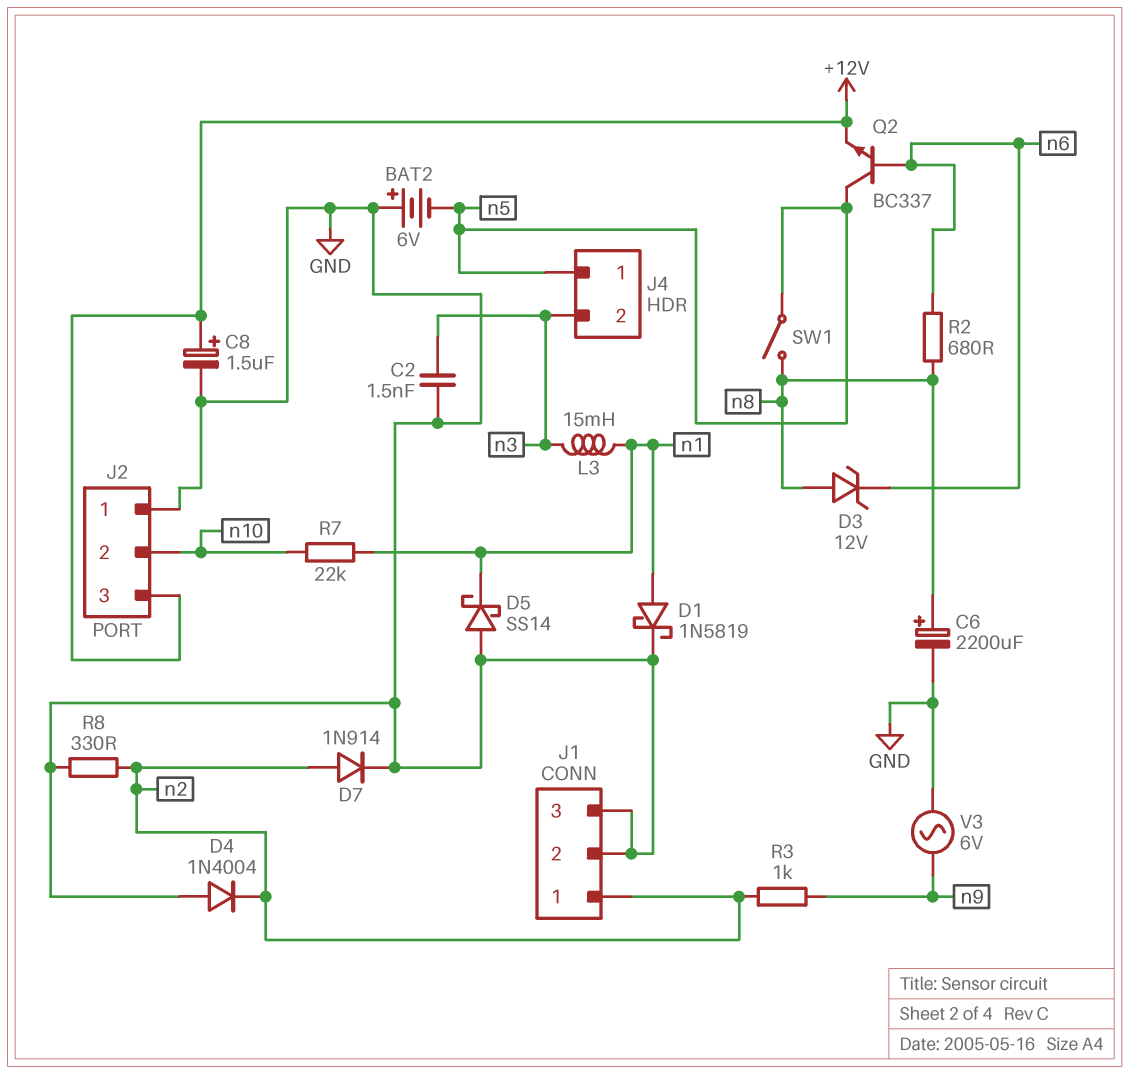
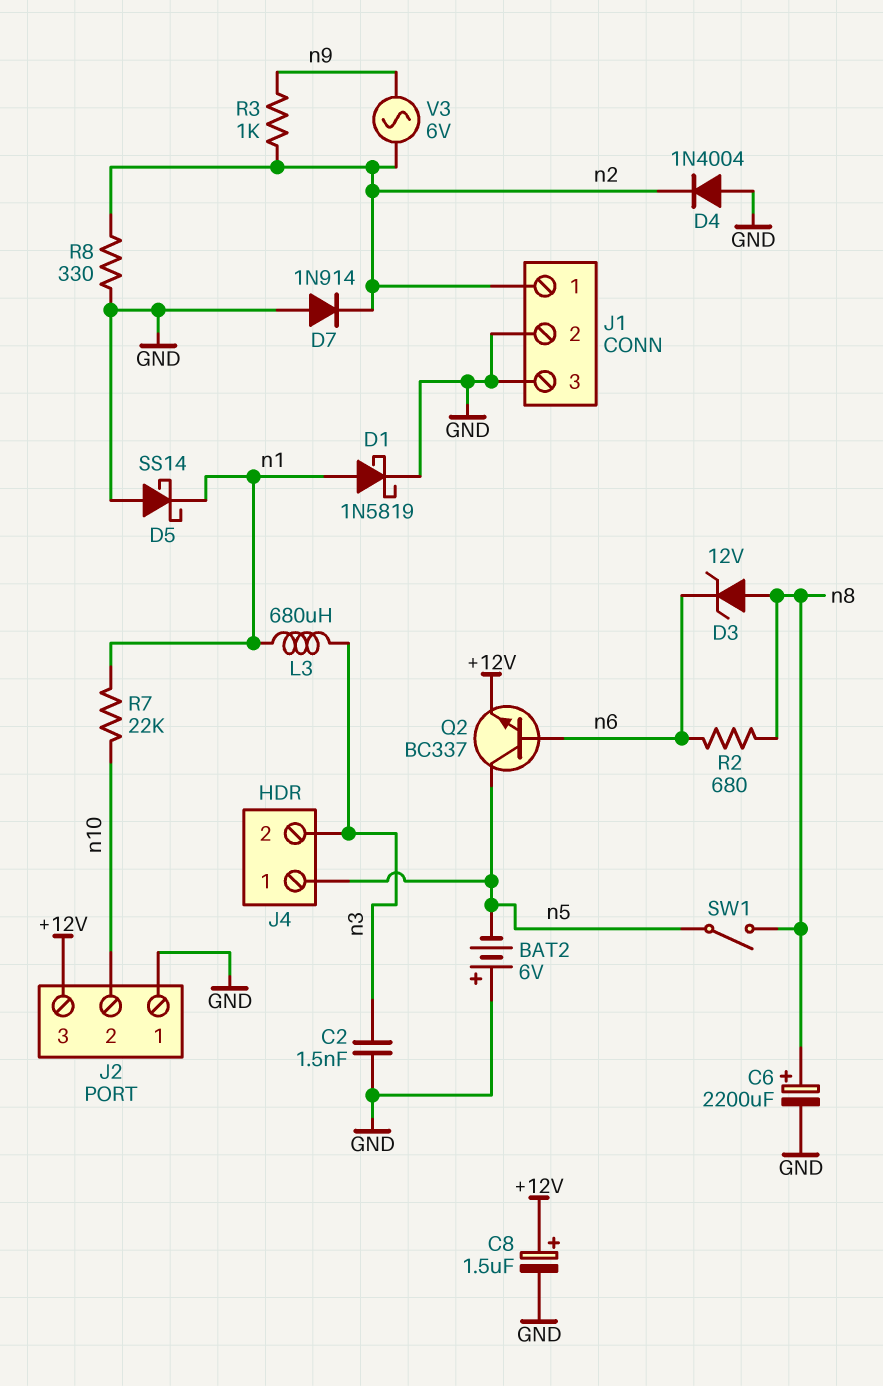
D7: diode 1N914 (A n2, K GND) -> diode 1N914 (A GND, K n2)
L3: 15mH (n1, n3) -> 680uH (n1, n3)
V3: AC 6V (GND, n9) -> AC 6V (n2, n9)

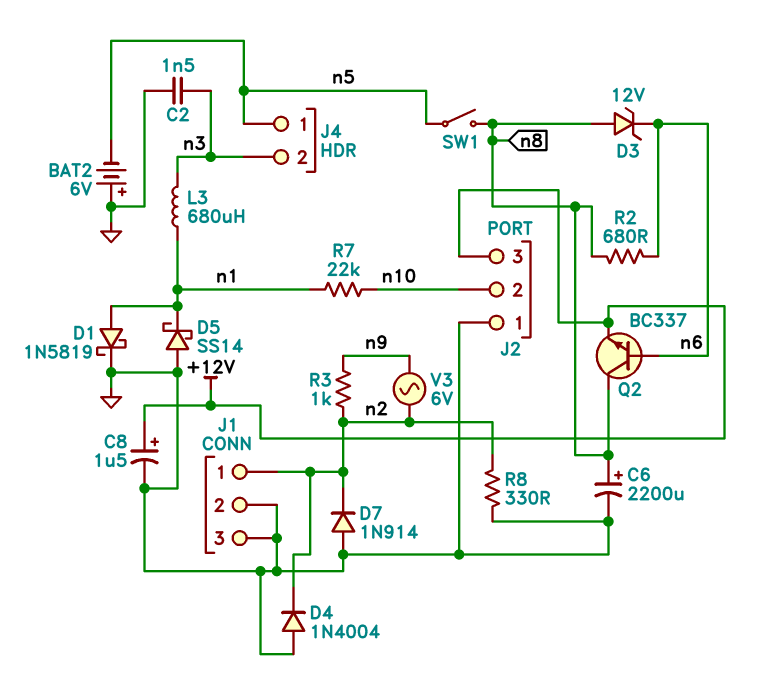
Q2: NPN BC337 (B n6, C n5, E +12V) -> NPN BC337 (B n6, C n8, E +12V)

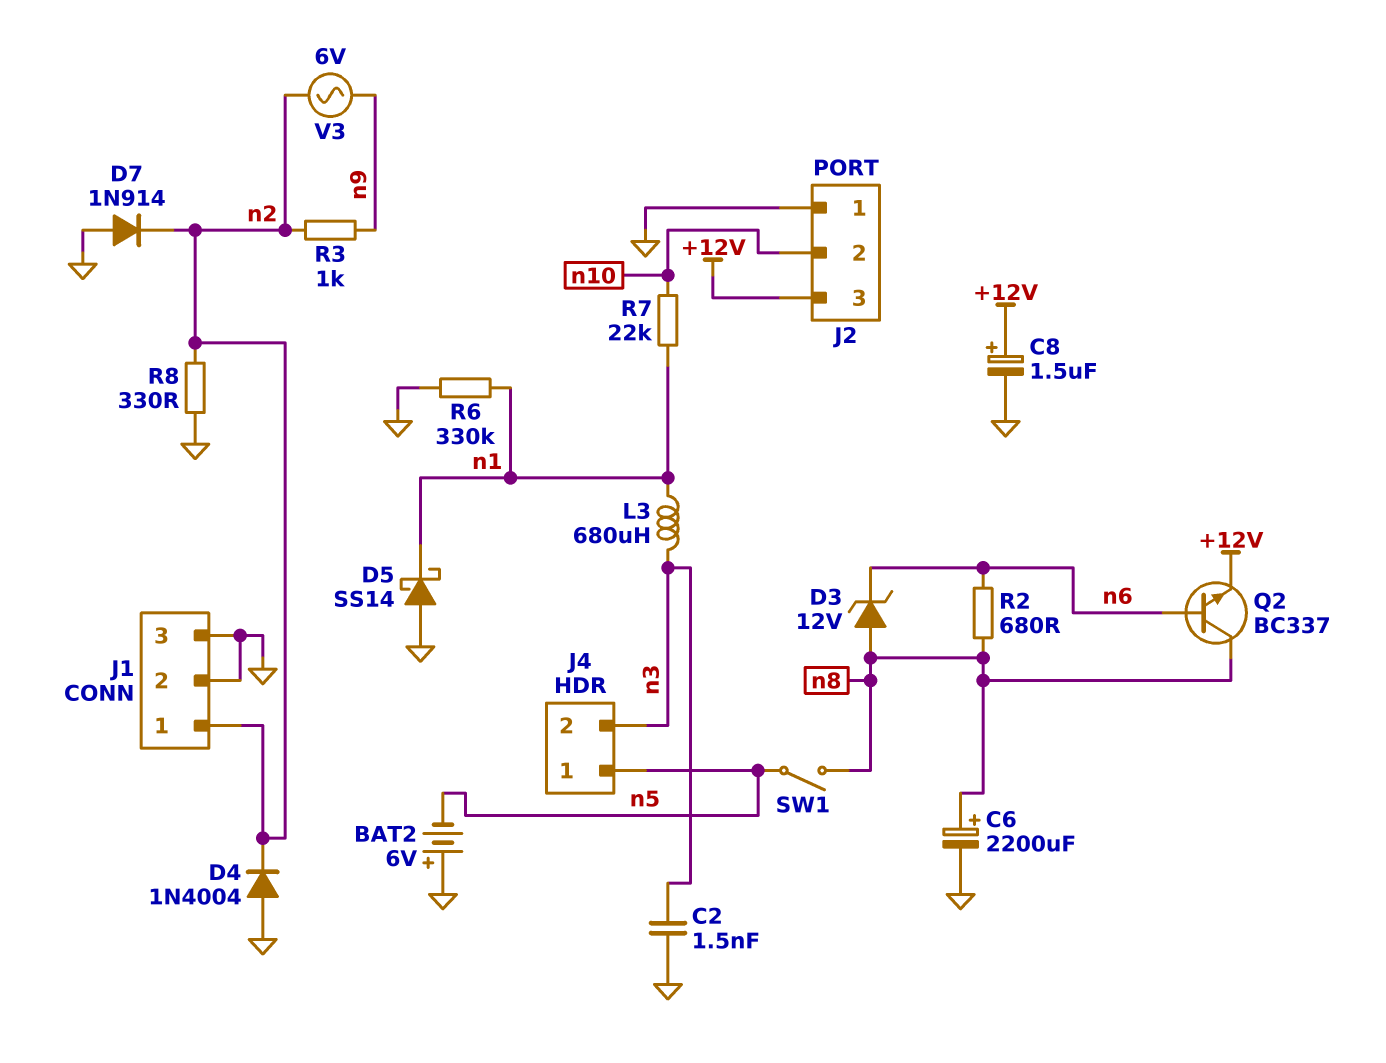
D1: schottky 1N5819 (A n1, K GND) -> none
R6: none -> 330k (GND, n1)

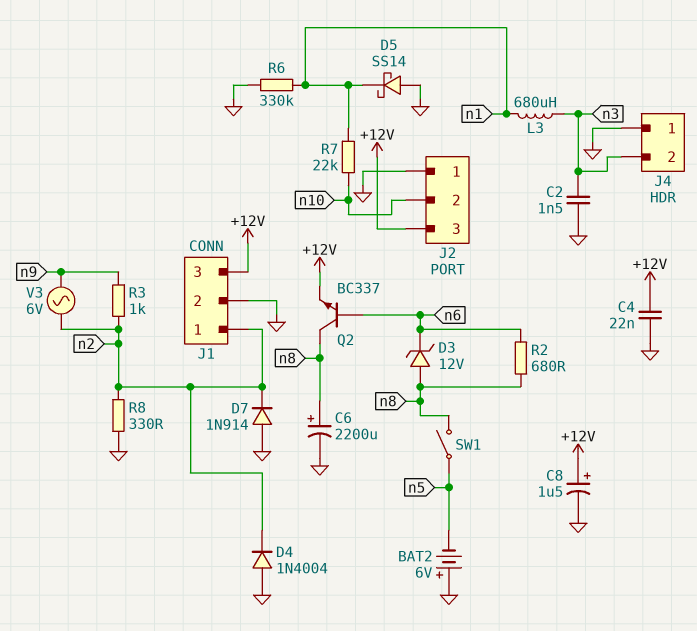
C4: none -> 22nF (+12V, GND)
J1 pin 3: GND -> +12V
J4 pin 1: n5 -> GND

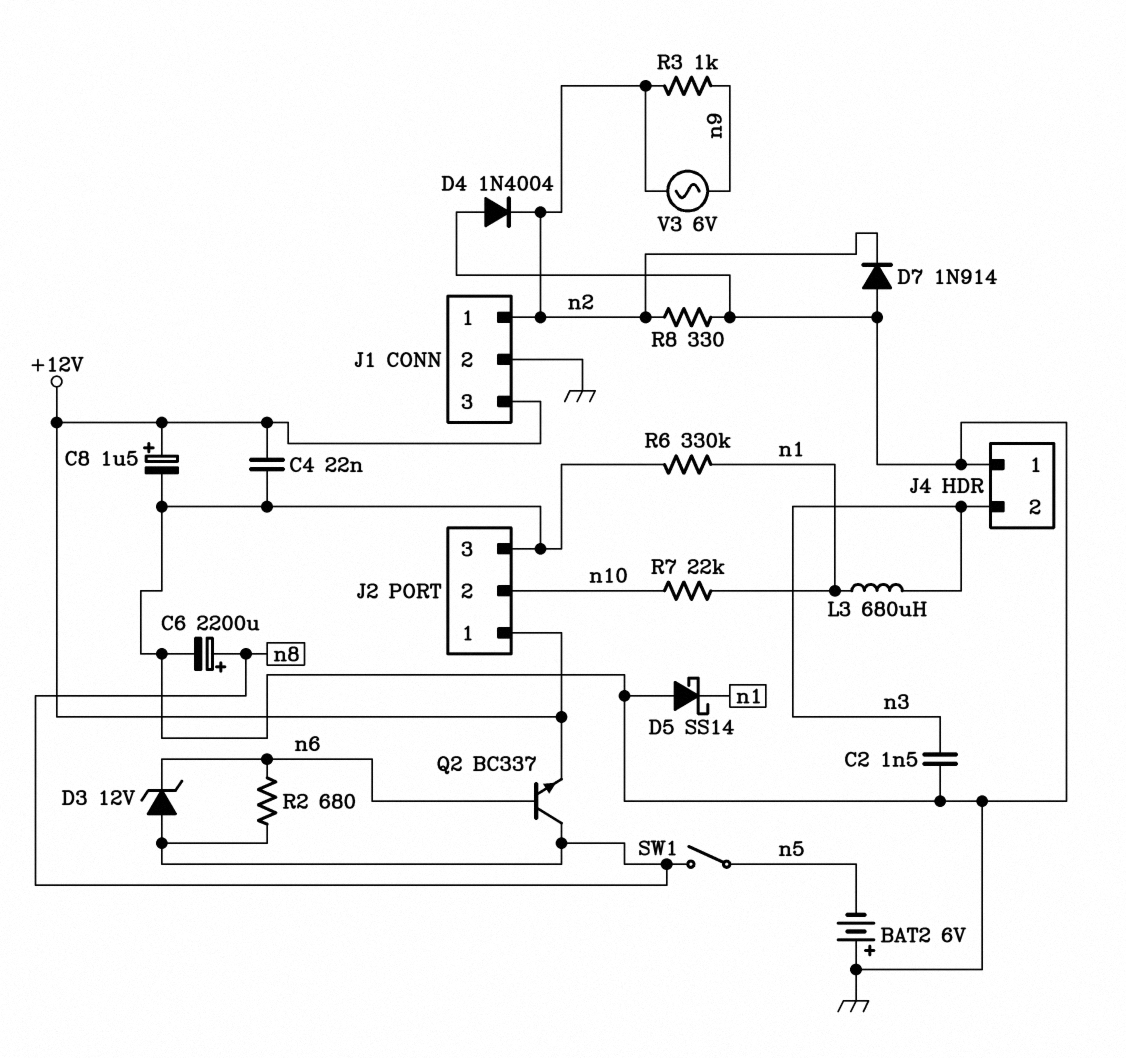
J2 pin 1: GND -> +12V
J2 pin 3: +12V -> GND

